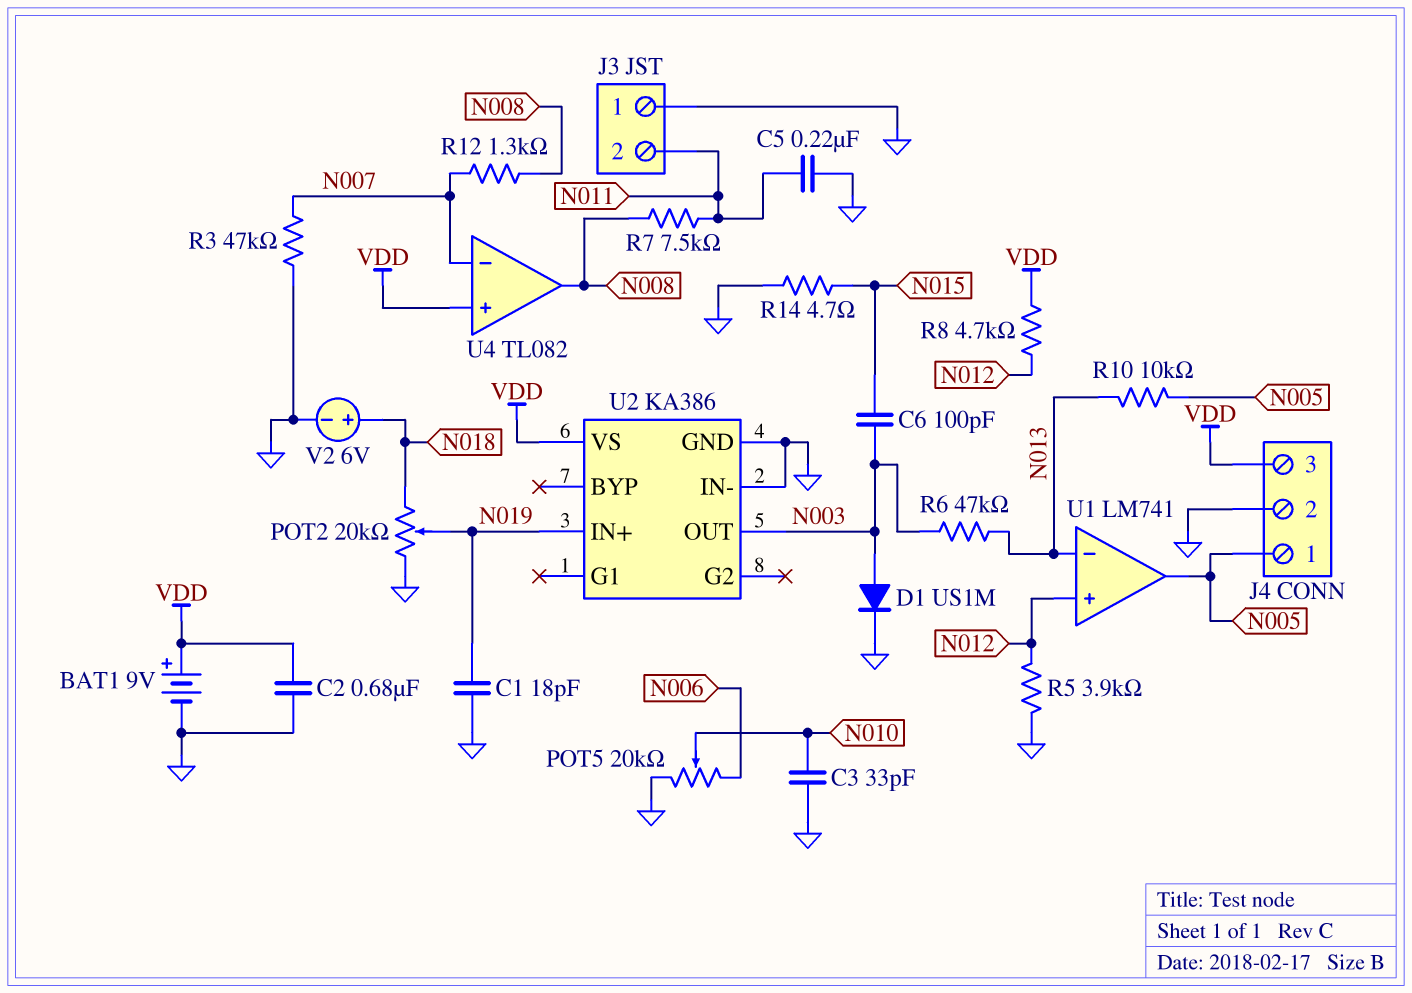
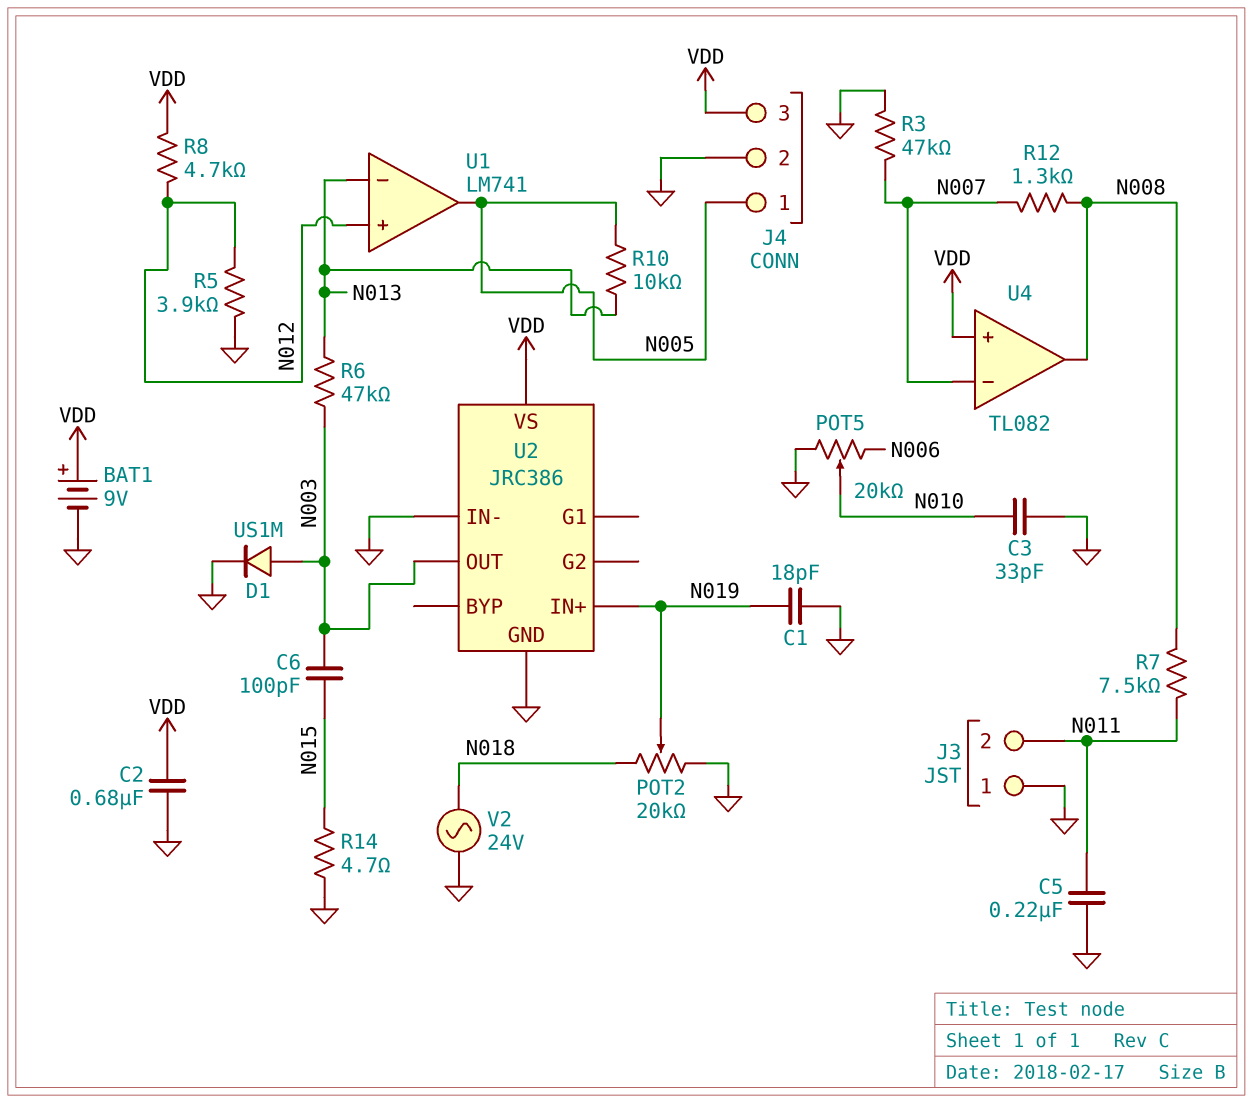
U2: KA386 -> JRC386
V2: 6V (plus N018, minus GND) -> AC 24V (GND, N018)

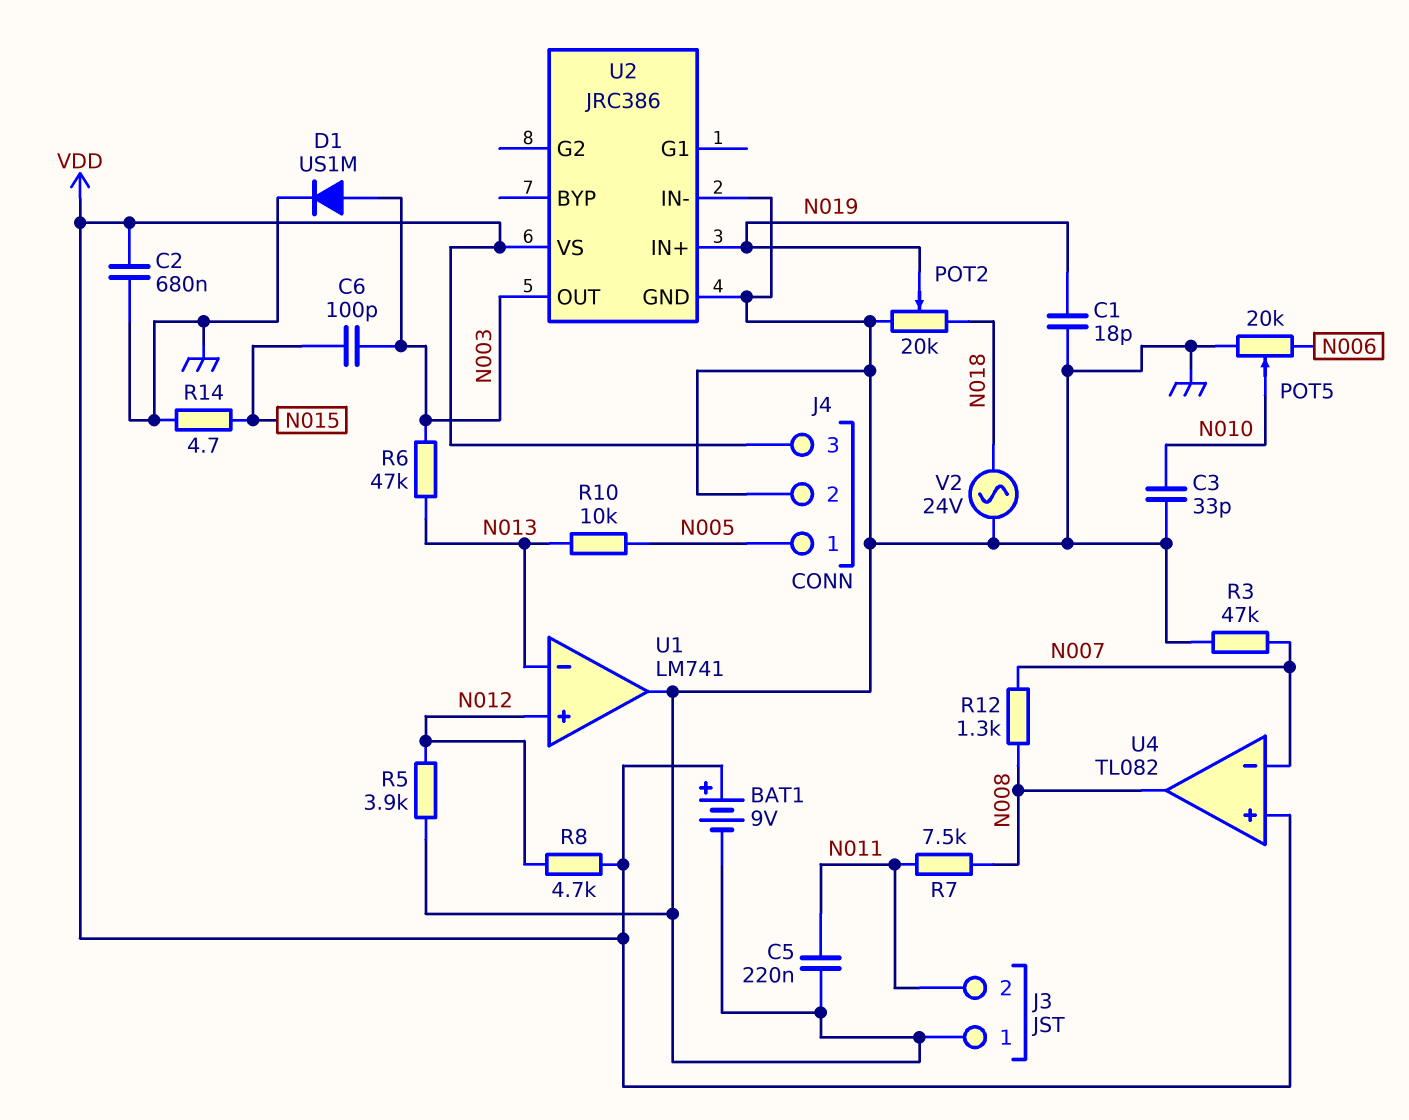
U1 pin out: N005 -> GND

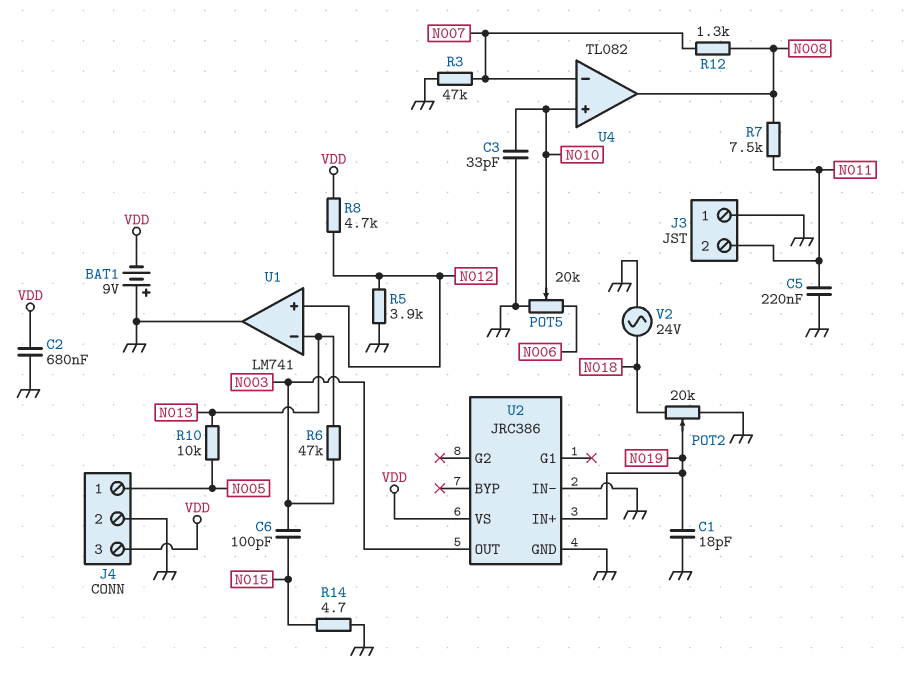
BAT1: 9V (plus VDD, minus GND) -> 9V (plus GND, minus VDD)
D1: diode US1M (A N003, K GND) -> none
U4 pin in+: VDD -> N010

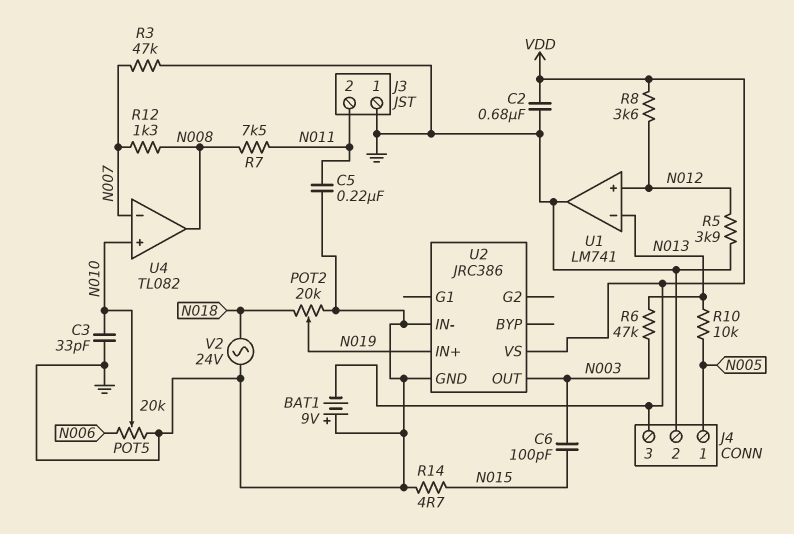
C1: 18pF (GND, N019) -> none
R8: 4.7k (N012, VDD) -> 3.6k (N012, VDD)

